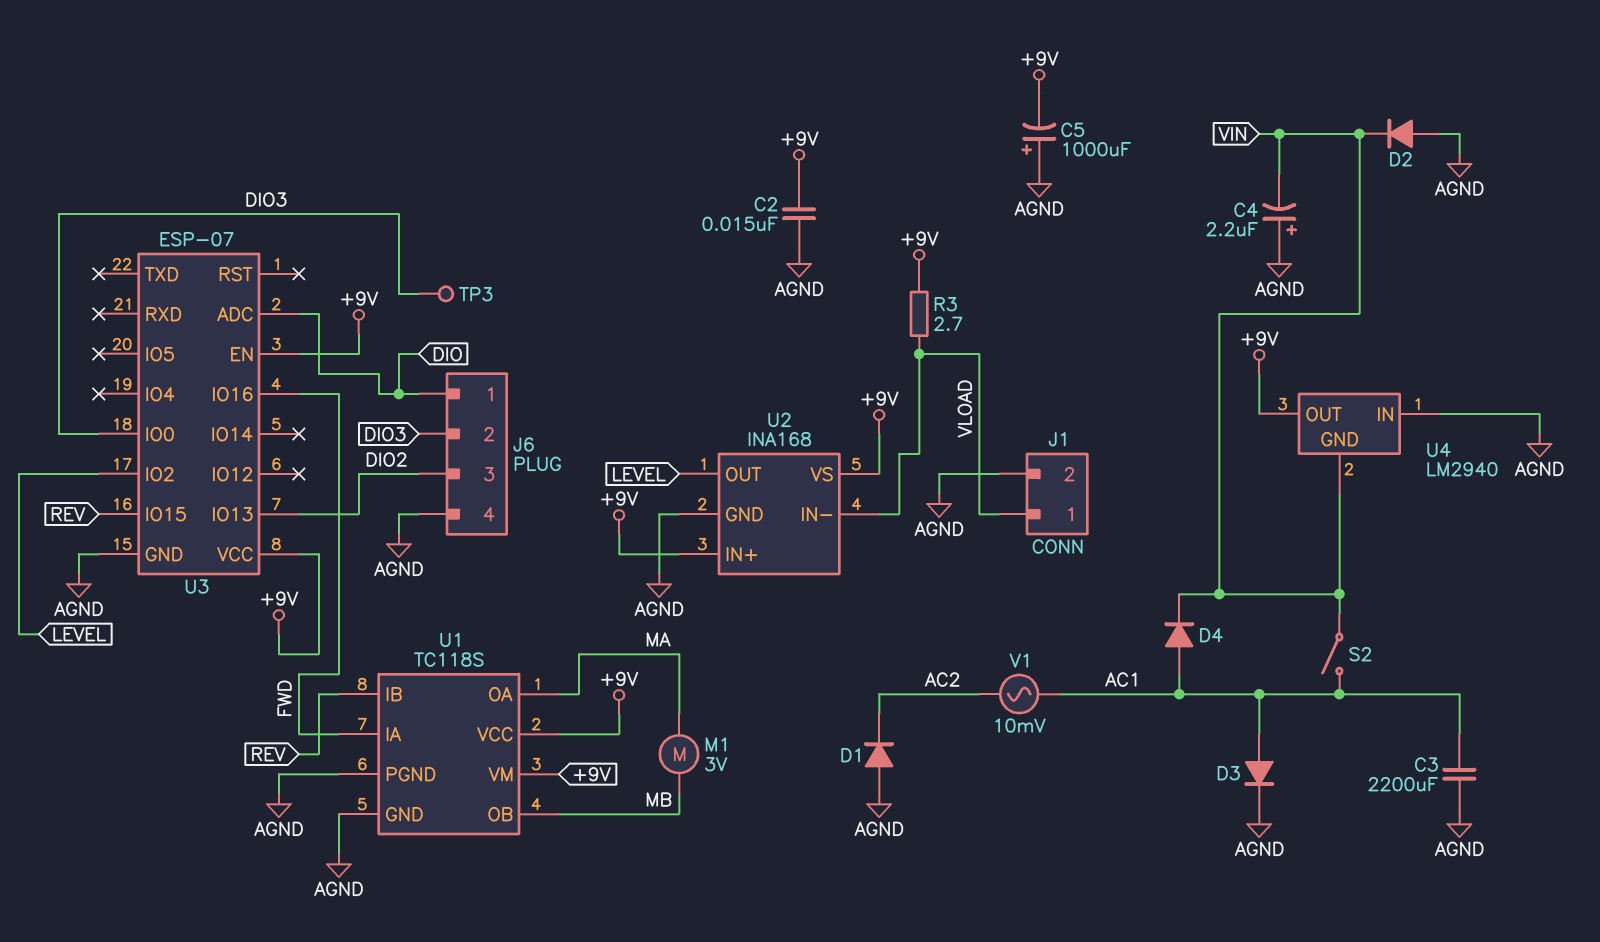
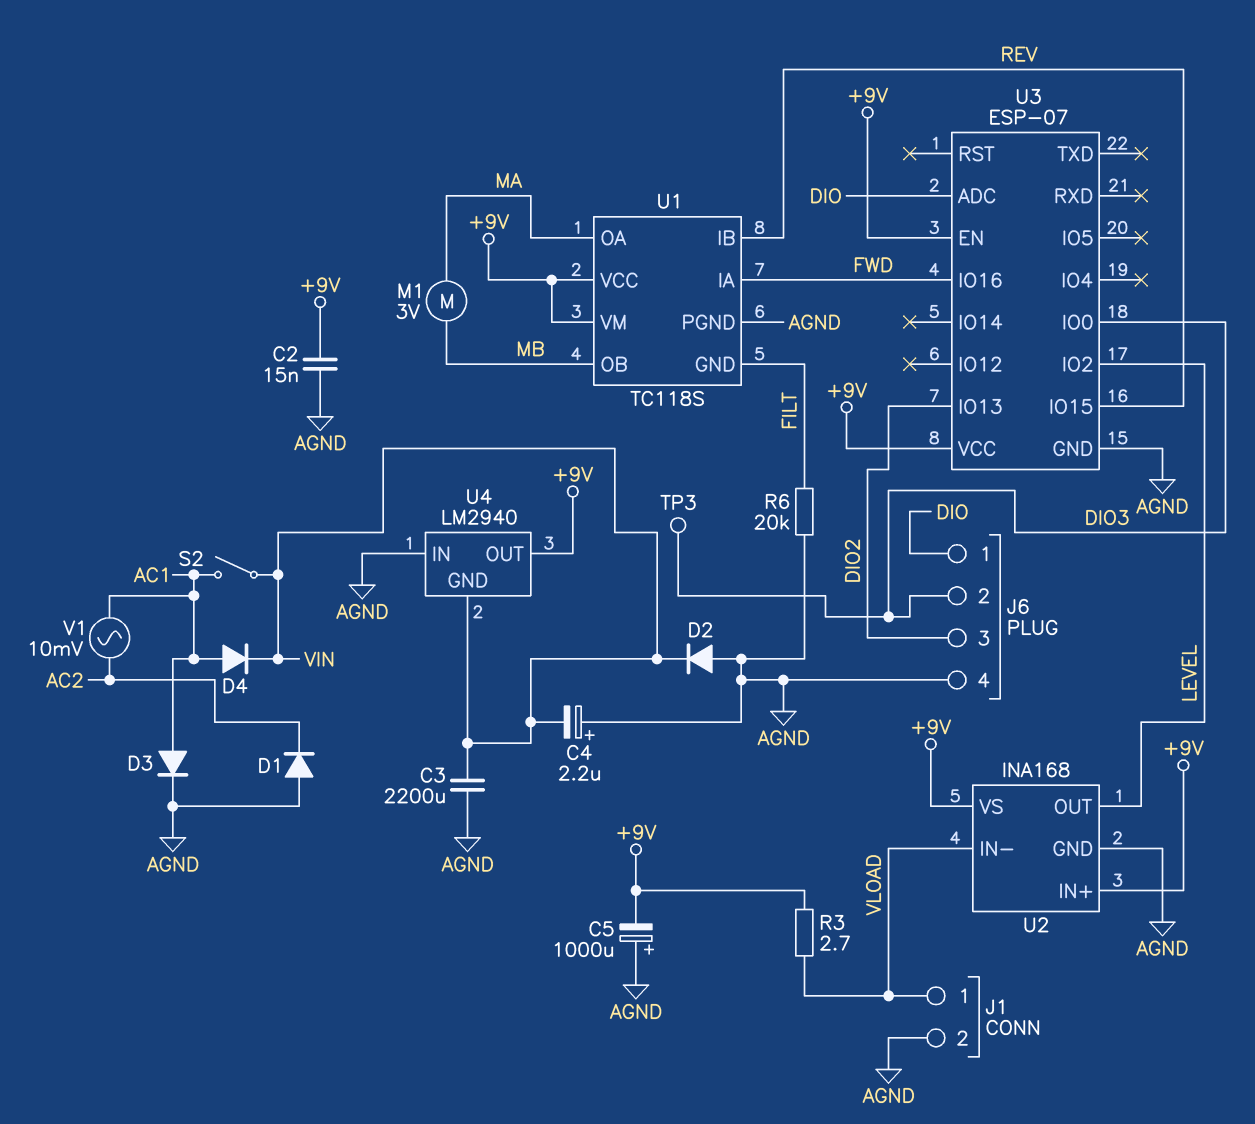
C3: 2200uF (AC1, AGND) -> 2200uF (AGND, VIN)
R6: none -> 20k (AGND, FILT)
U1 pin GND: AGND -> FILT

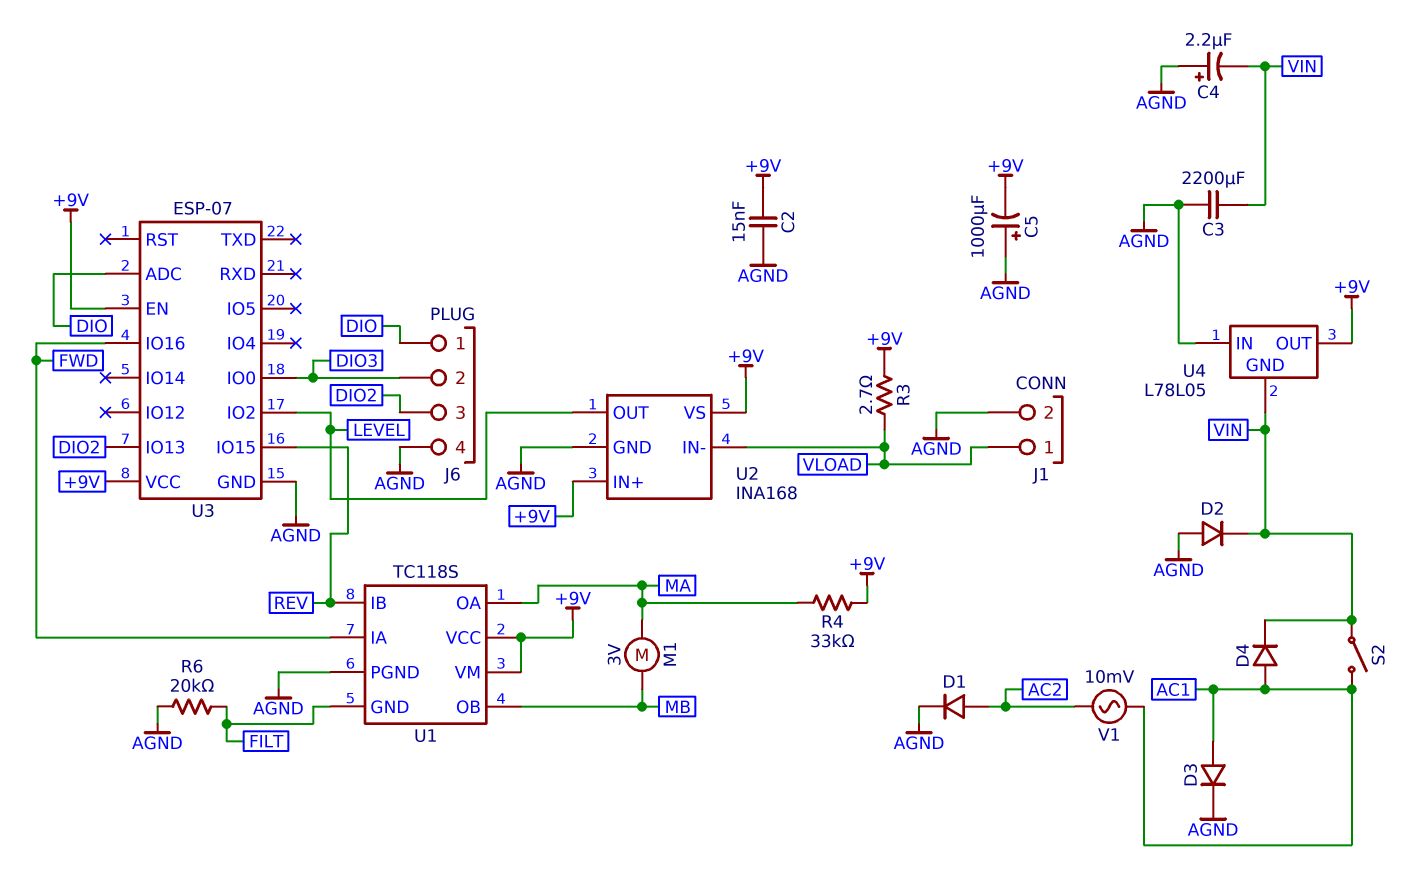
D1: diode (A AGND, K AC2) -> diode (A AC2, K AGND)
R4: none -> 33k (+9V, MA)
TP3: test point (DIO3) -> none
U4: LM2940 -> L78L05

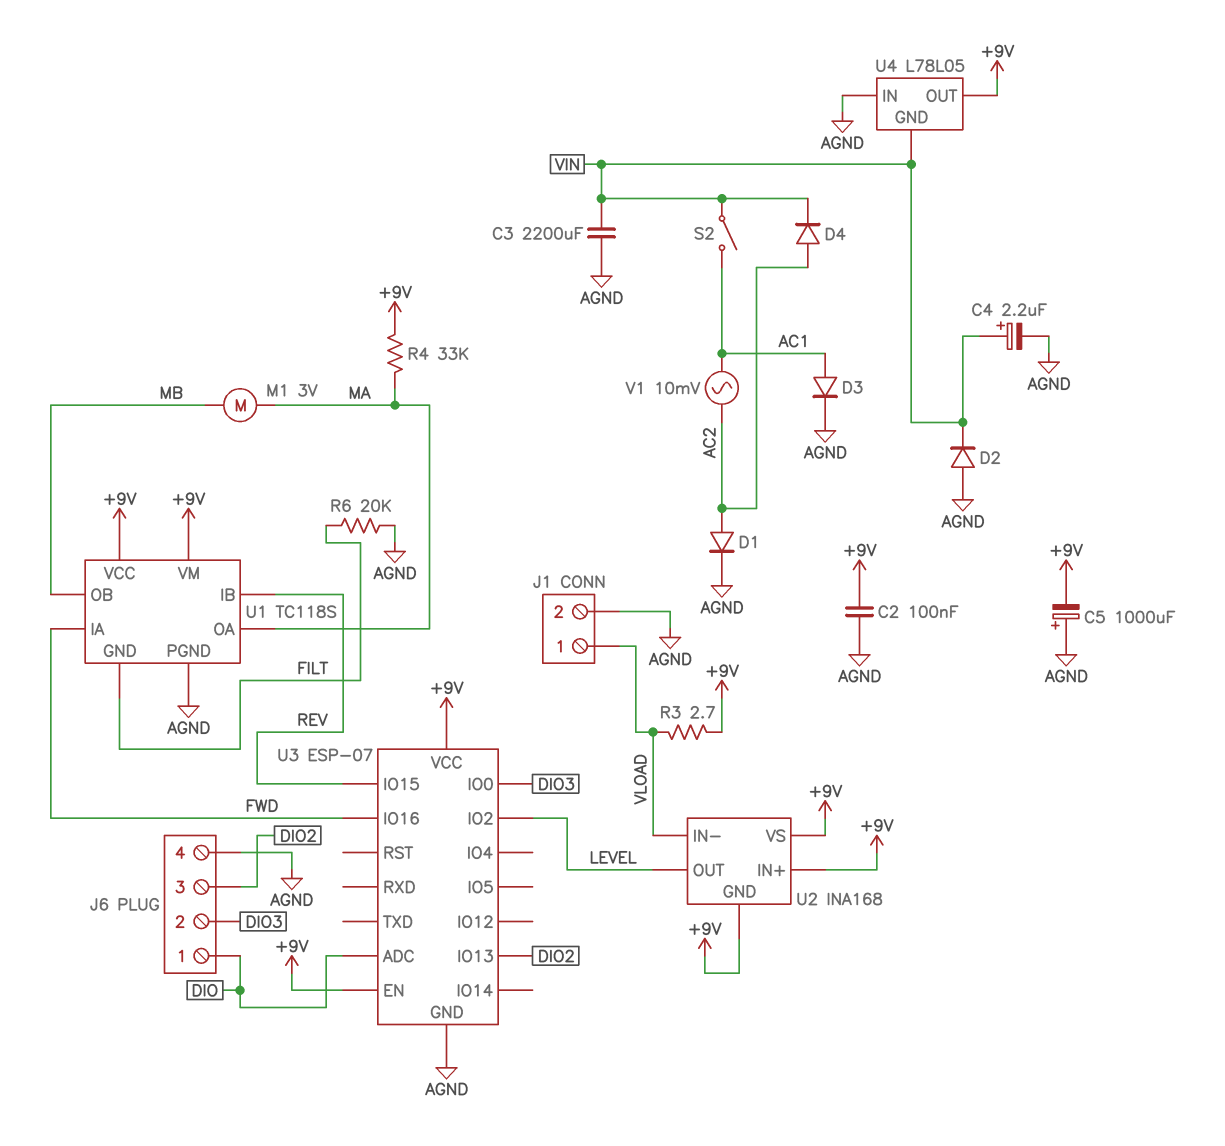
C2: 15nF (+9V, AGND) -> 100nF (+9V, AGND)
C4: 2.2uF (plus AGND, minus VIN) -> 2.2uF (plus VIN, minus AGND)
D4: diode (A AC1, K VIN) -> diode (A AC2, K VIN)
U2 pin GND: AGND -> +9V

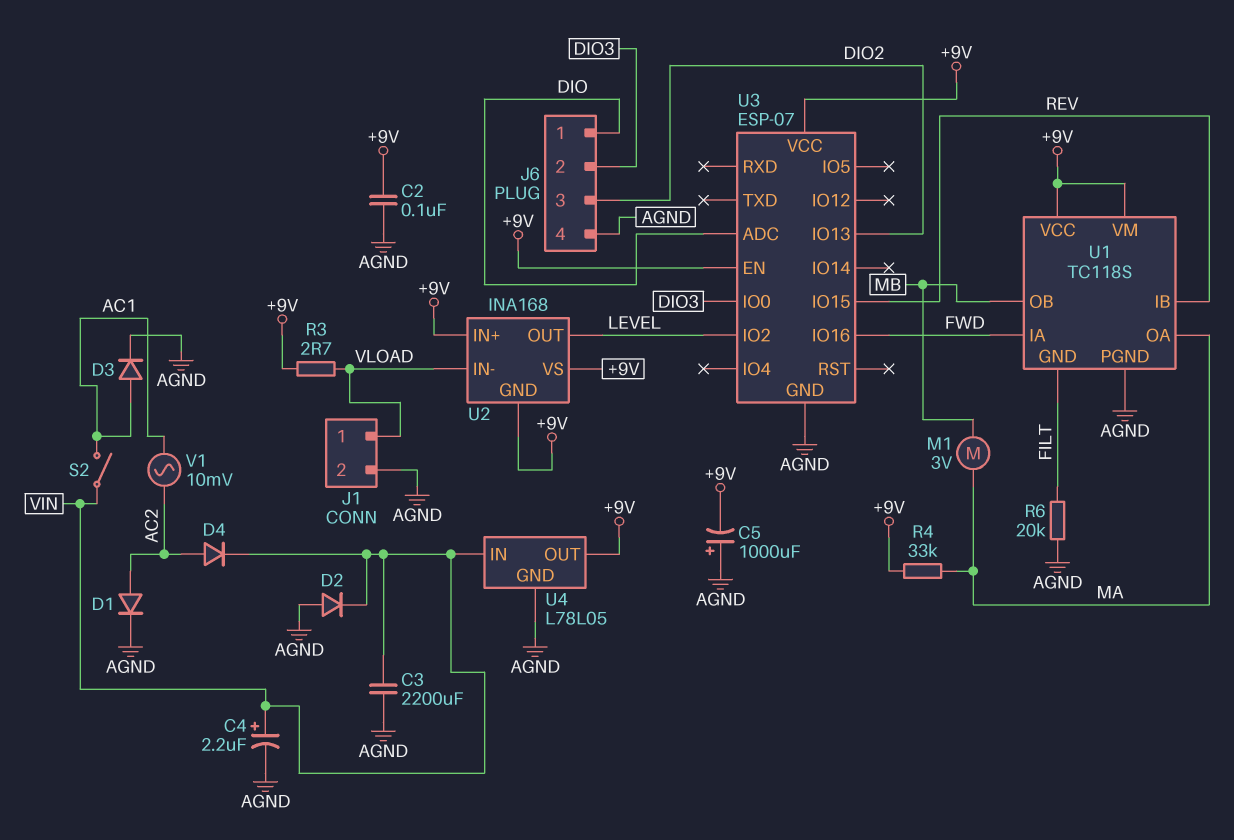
U4 pin GND: VIN -> AGND
U4 pin IN: AGND -> VIN

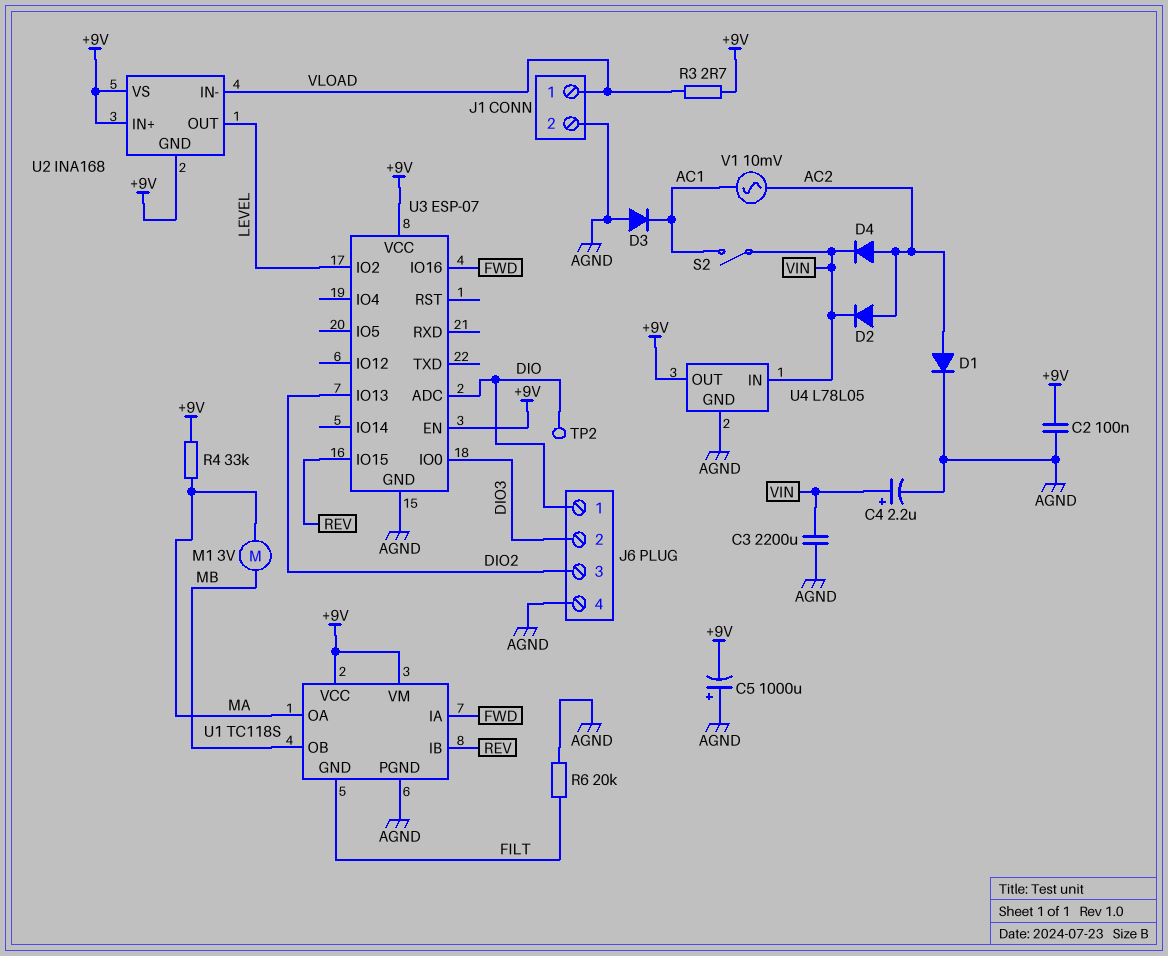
D2: diode (A AGND, K VIN) -> diode (A AC2, K VIN)
D3: diode (A AC1, K AGND) -> diode (A AGND, K AC1)
TP2: none -> test point (DIO)

